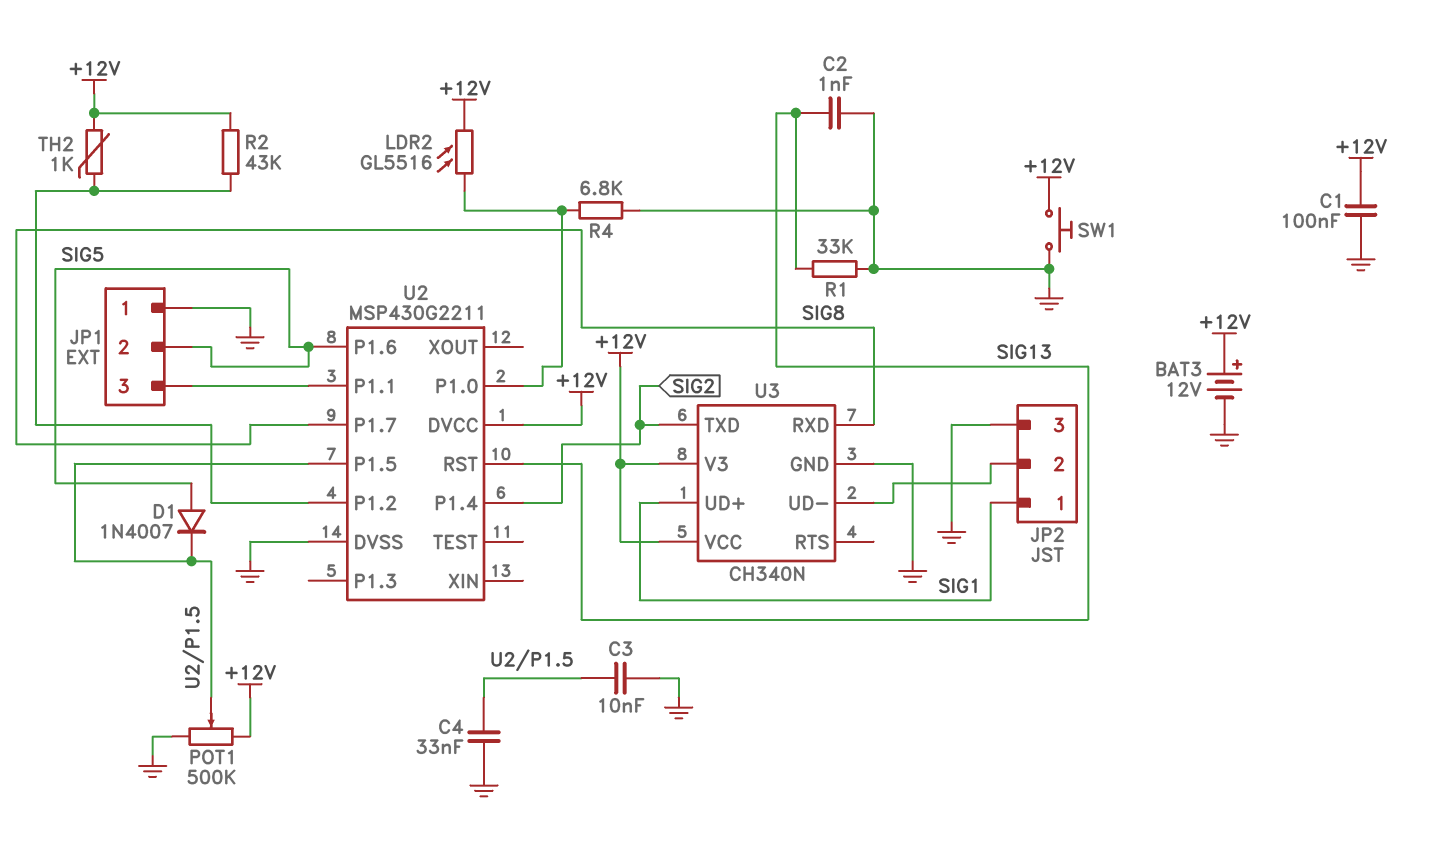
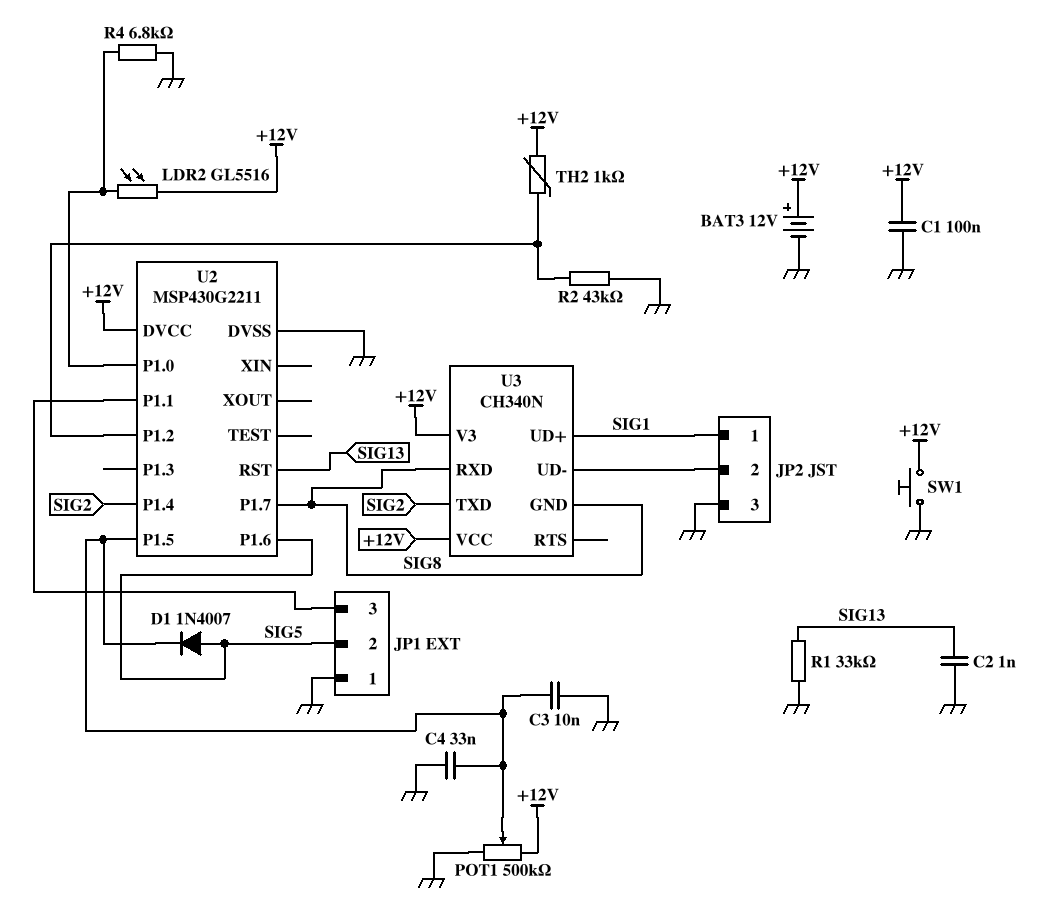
R2: 43k (+12V, U2/P1.2) -> 43k (GND, U2/P1.2)
U3 pin GND: GND -> SIG8

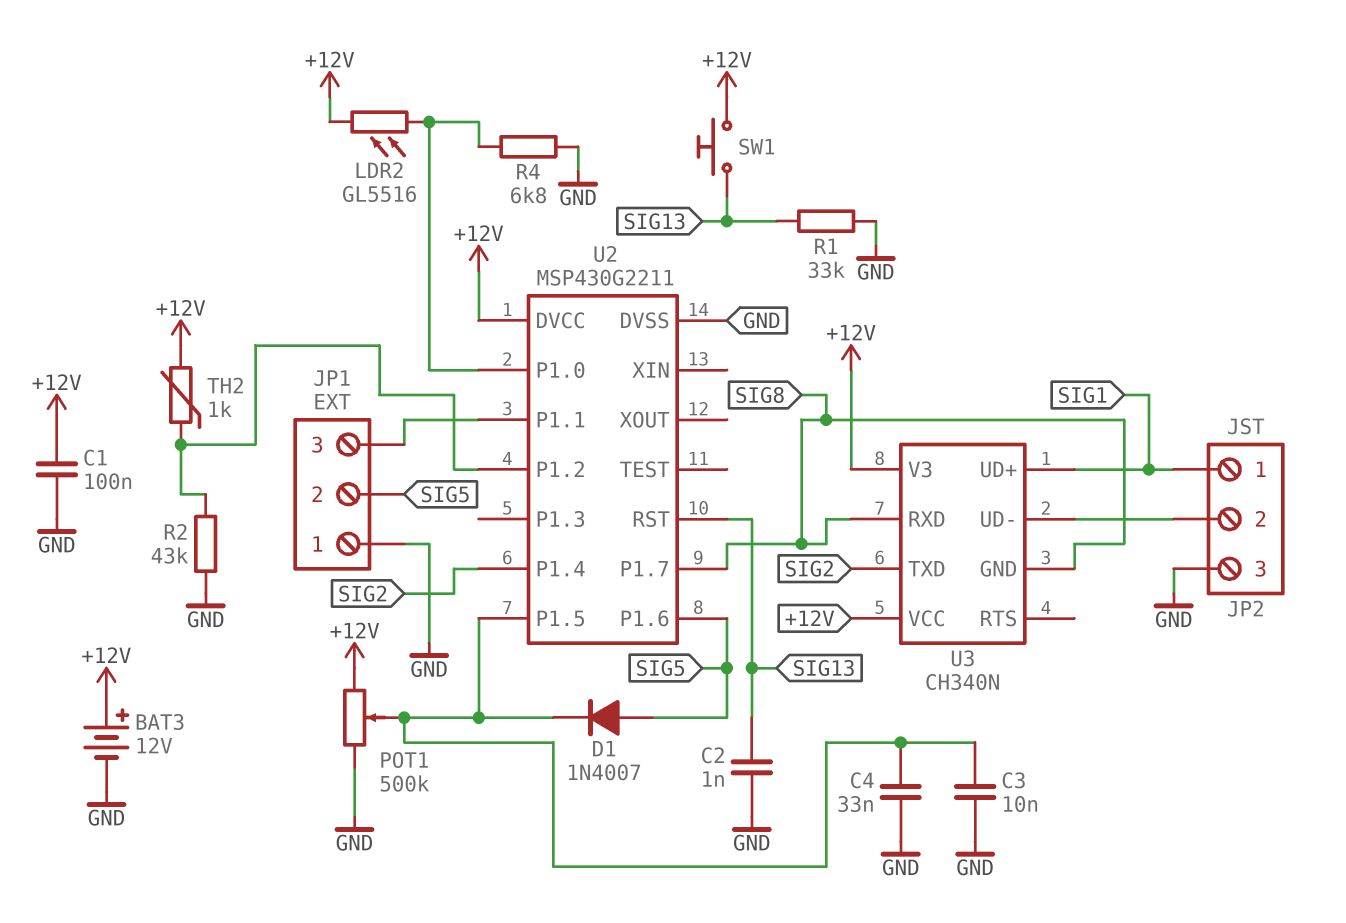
SW1: button (+12V, GND) -> button (+12V, SIG13)

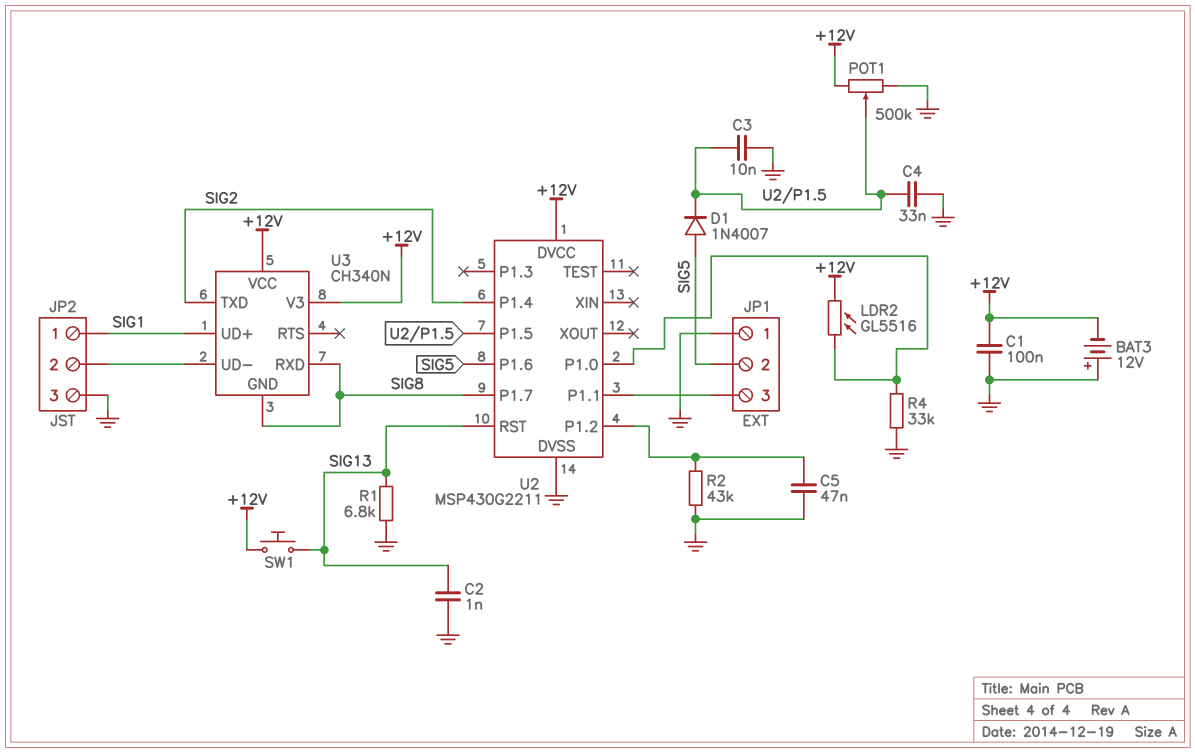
BAT3: 12V (plus +12V, minus GND) -> 12V (plus GND, minus +12V)
C5: none -> 47nF (GND, U2/P1.2)
R1: 33k (GND, SIG13) -> 6.8k (GND, SIG13)
R4: 6.8k (GND, U2/P1.0) -> 33k (GND, U2/P1.0)
TH2: 1k (+12V, U2/P1.2) -> none

